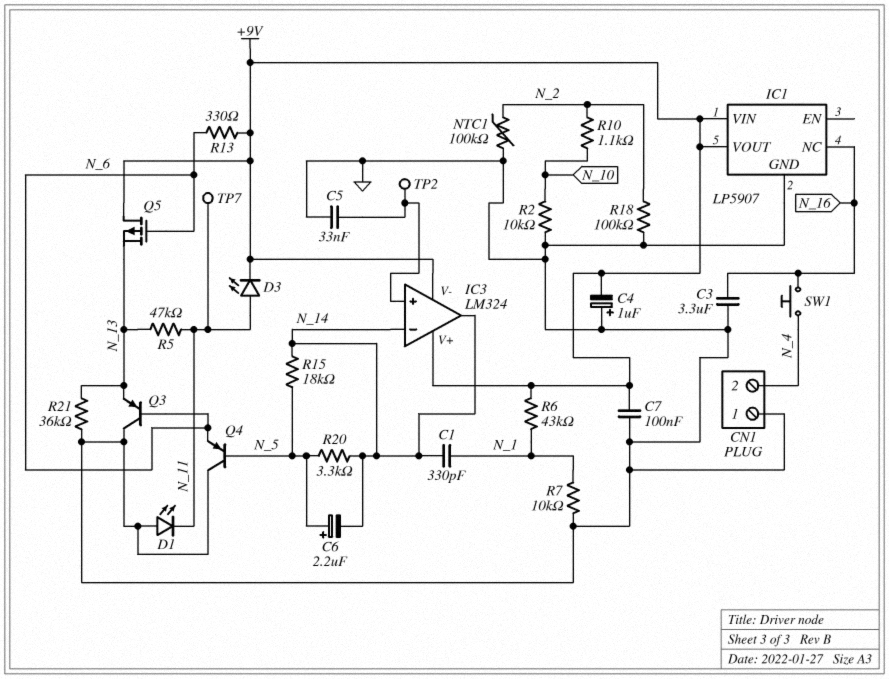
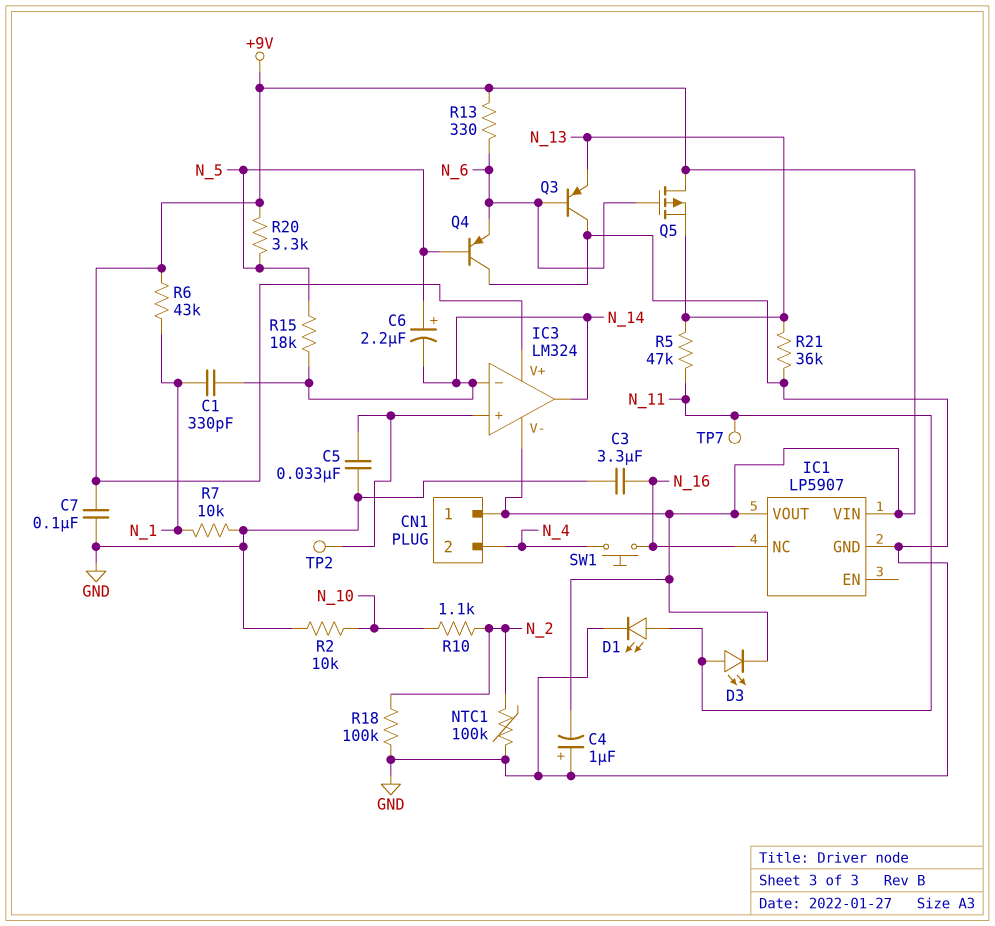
CN1 pin 1: GND -> +9V
D1: LED (A GND, K N_11) -> LED (A N_11, K GND)
R20: 3.3k (N_5, N_14) -> 3.3k (+9V, N_5)

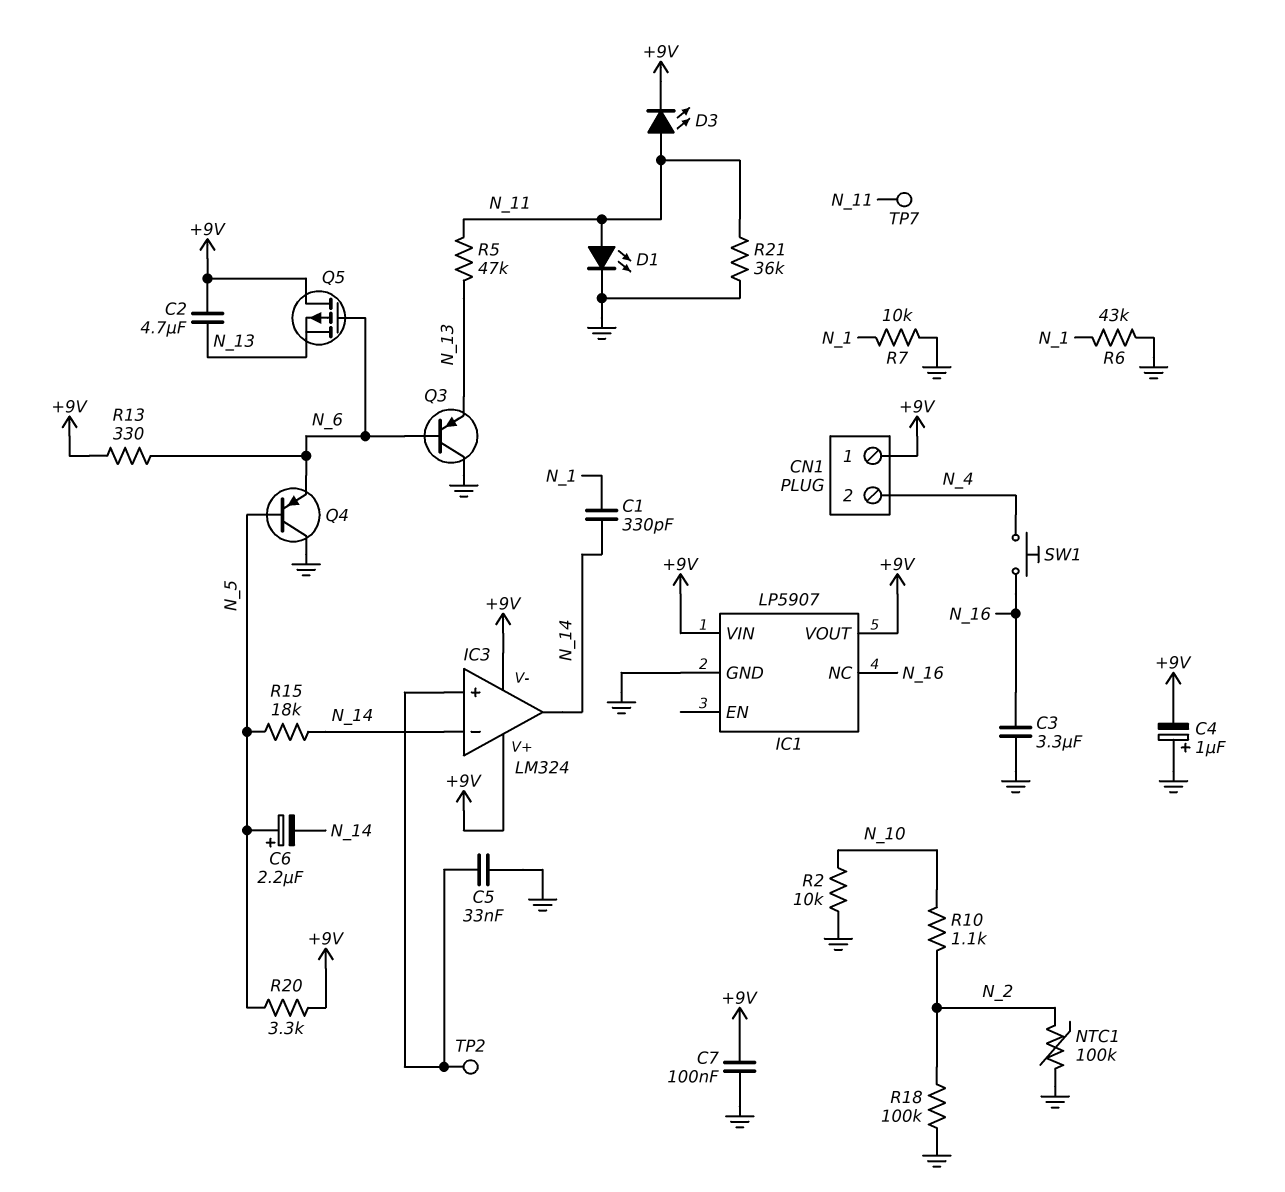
C2: none -> 4.7uF (+9V, N_13)
R6: 43k (+9V, N_1) -> 43k (GND, N_1)
R21: 36k (GND, N_13) -> 36k (GND, N_11)

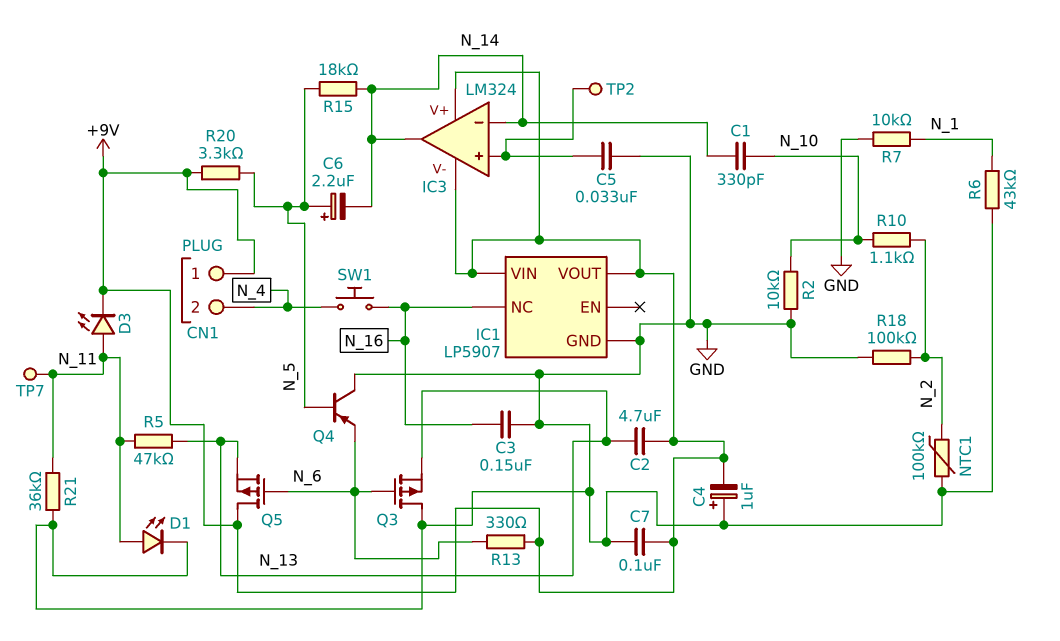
C1: 330pF (N_1, N_14) -> 330pF (N_10, N_14)
C3: 3.3uF (GND, N_16) -> 150nF (GND, N_16)
Q3: PNP (B N_6, C GND, E N_13) -> PMOS (G N_6, D GND, S N_13)

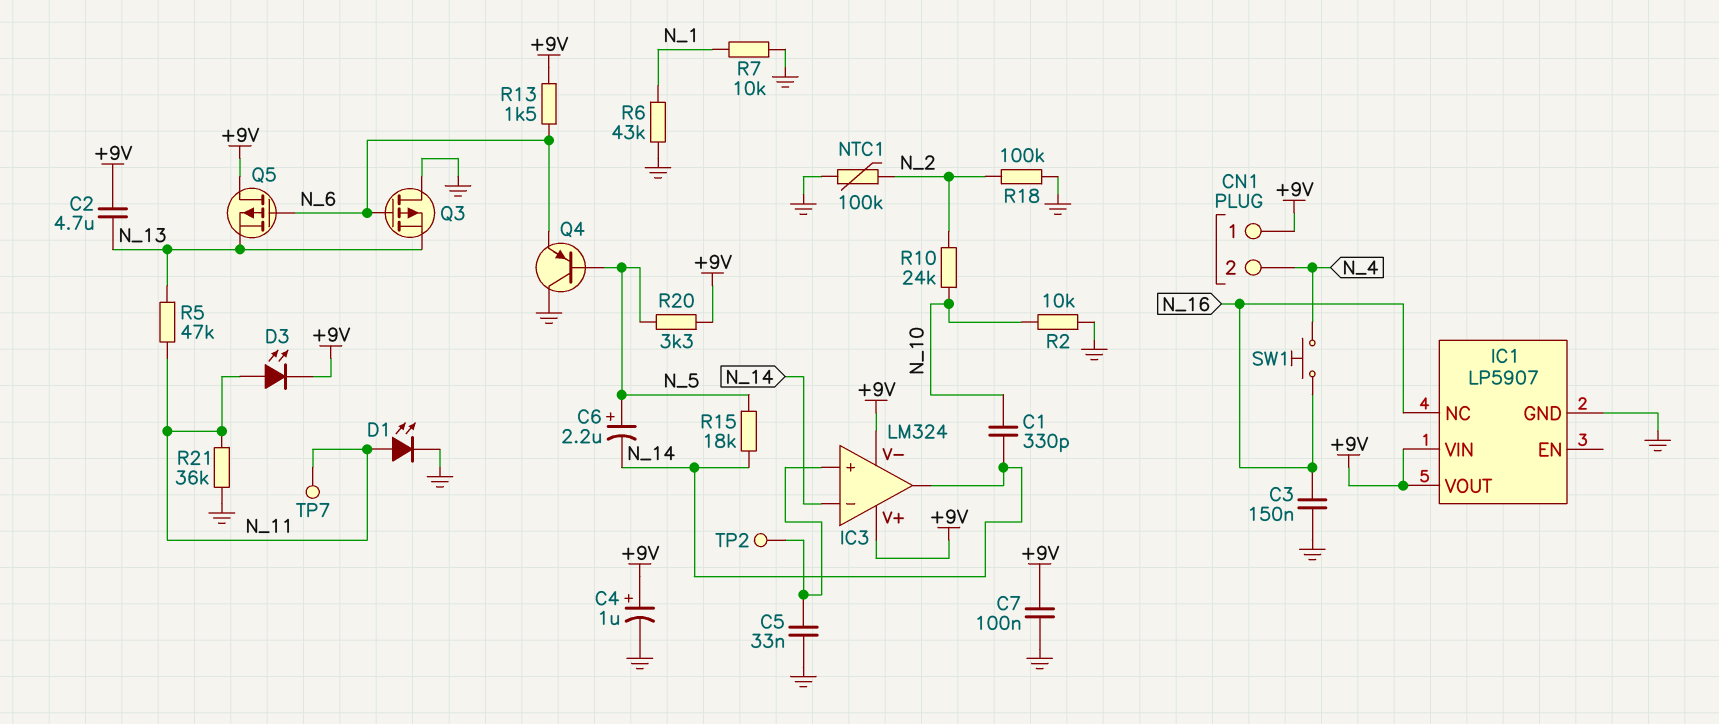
C4: 1uF (plus GND, minus +9V) -> 1uF (plus +9V, minus GND)
R10: 1.1k (N_2, N_10) -> 24k (N_2, N_10)
R13: 330 (+9V, N_6) -> 1.5k (+9V, N_6)

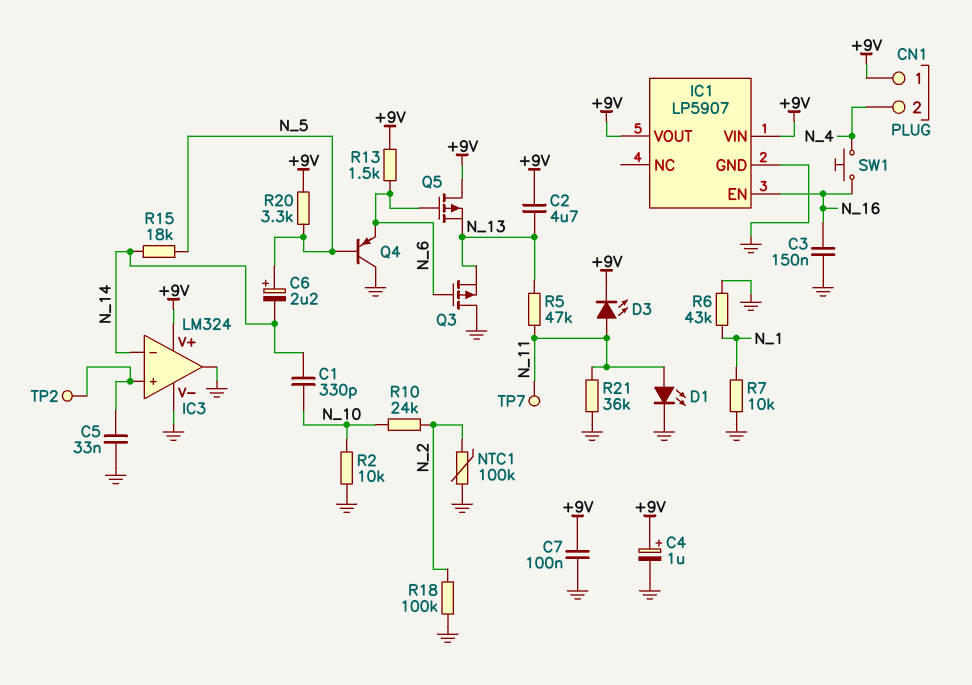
IC1 pin EN: none -> N_16
IC1 pin NC: N_16 -> none
IC3 pin V-: +9V -> GND
IC3 pin out: N_14 -> GND

